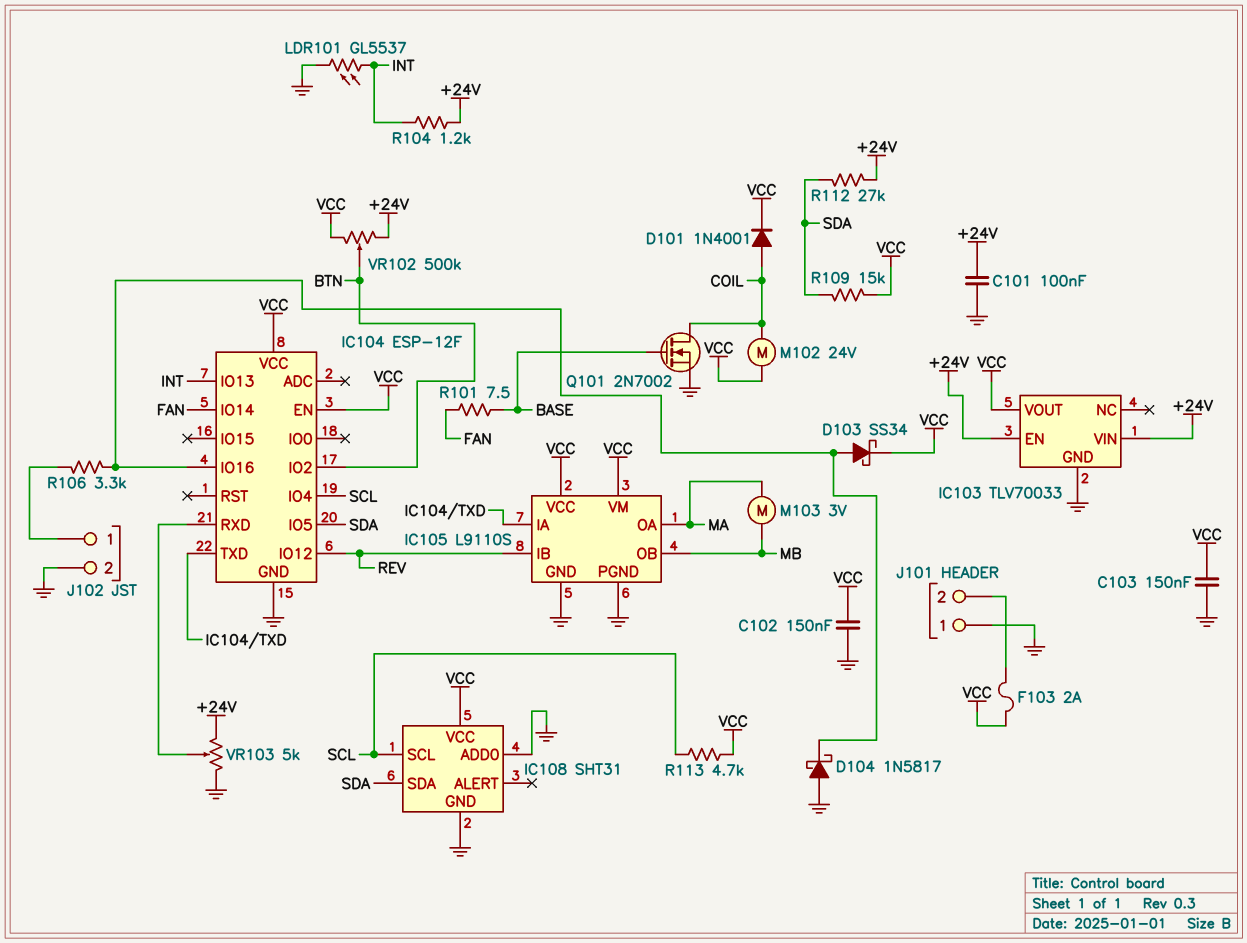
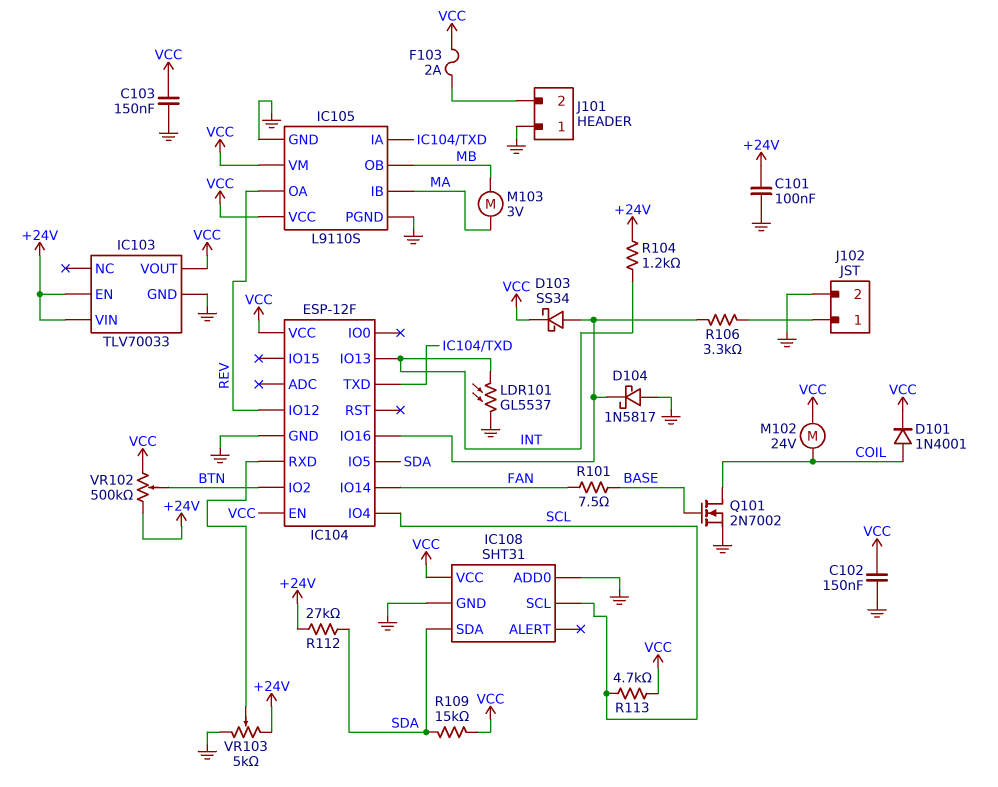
IC105 pin IB: REV -> MA
IC105 pin OA: MA -> REV

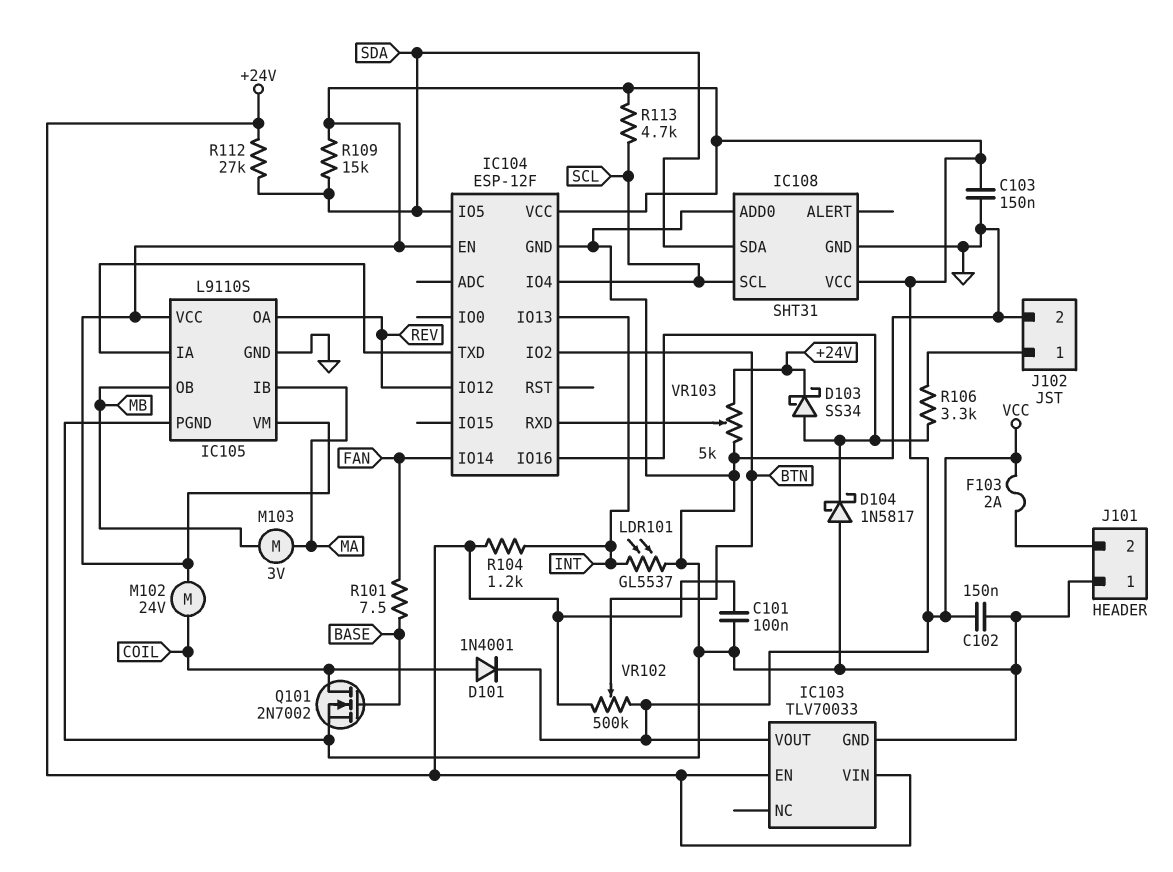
D103: schottky SS34 (A IC104/IO16, K VCC) -> schottky SS34 (A IC104/IO16, K +24V)

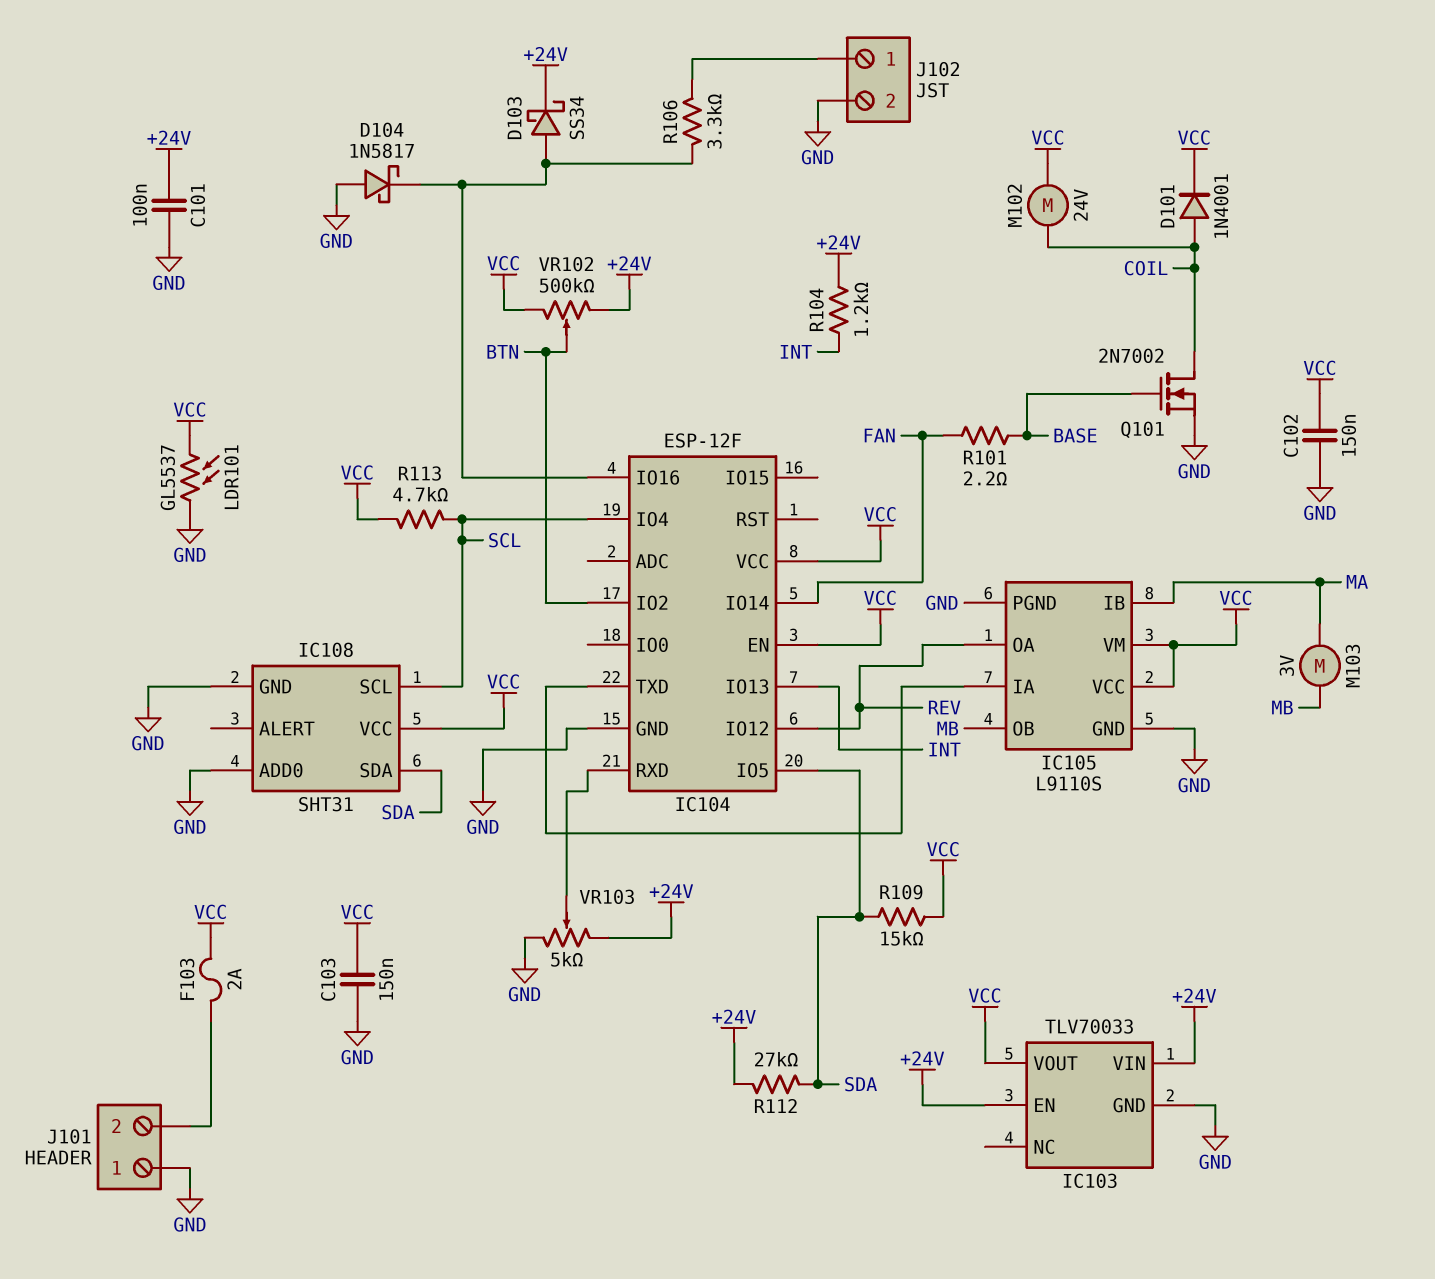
LDR101: GL5537 (GND, INT) -> GL5537 (GND, VCC)
R101: 7.5 (BASE, FAN) -> 2.2 (BASE, FAN)

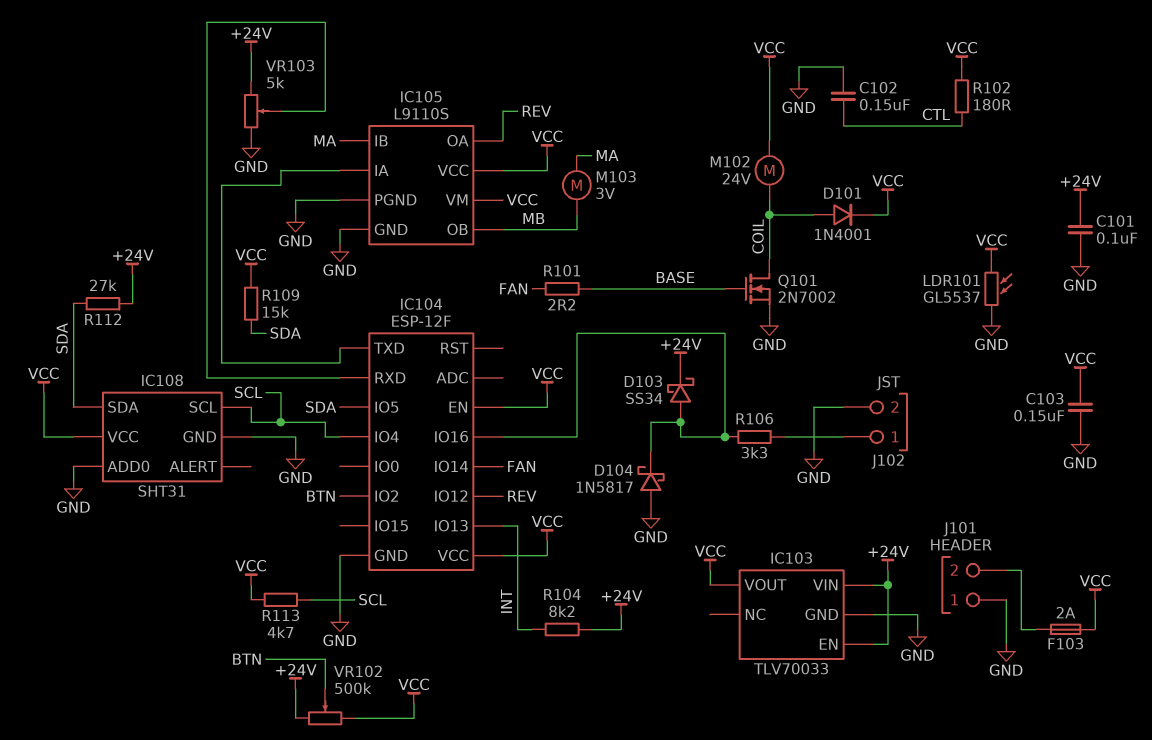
C102: 150nF (GND, VCC) -> 150nF (CTL, GND)
R102: none -> 180 (CTL, VCC)
R104: 1.2k (+24V, INT) -> 8.2k (+24V, INT)

